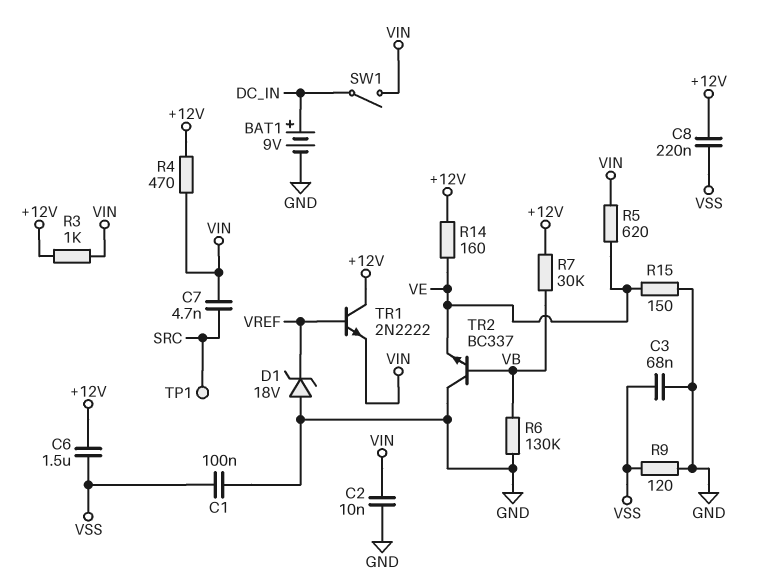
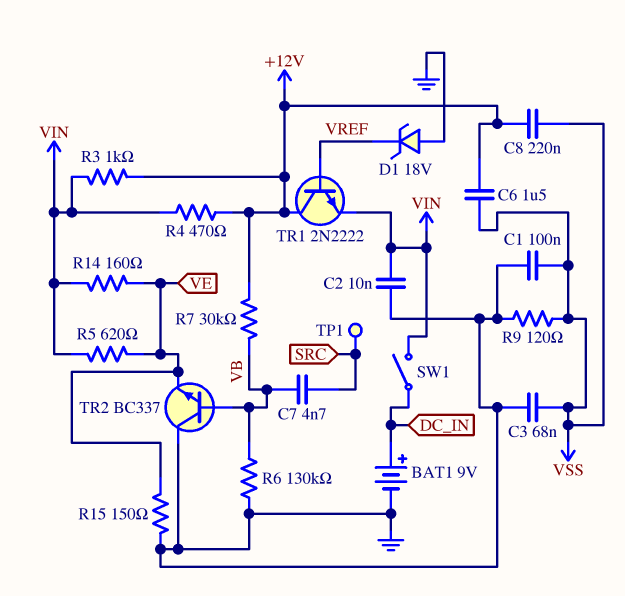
C7: 4.7nF (SRC, VIN) -> 4.7nF (SRC, VB)
R14: 160 (+12V, VE) -> 160 (VE, VIN)

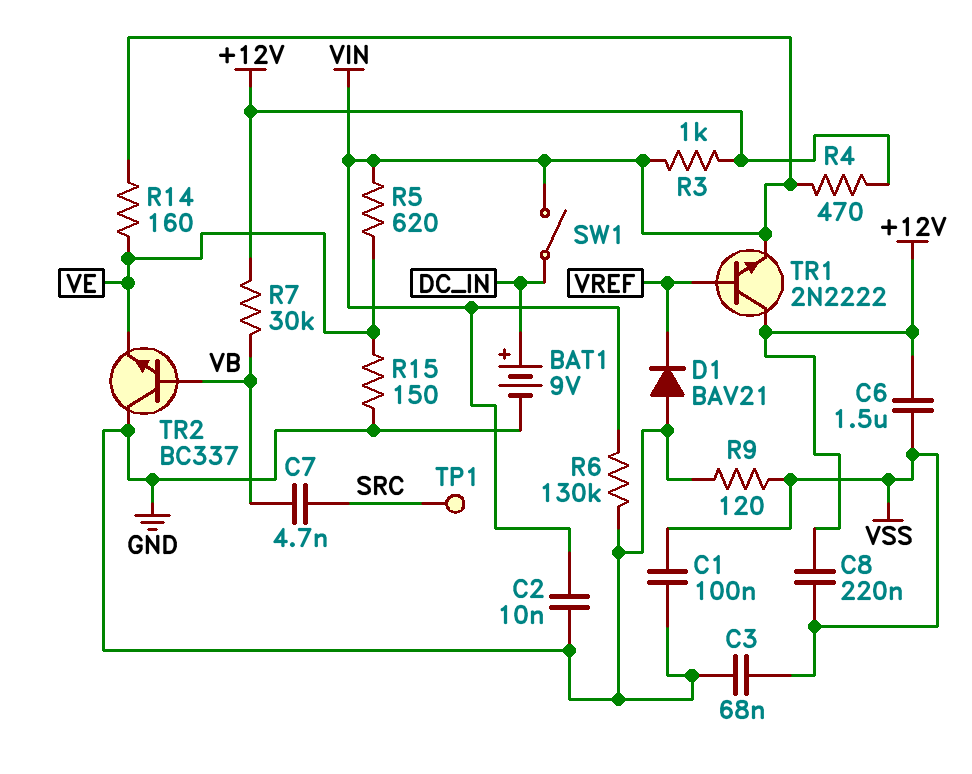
D1: zener 18V (A GND, K VREF) -> diode BAV21 (A GND, K VREF)
R6: 130k (GND, VB) -> 130k (GND, VIN)

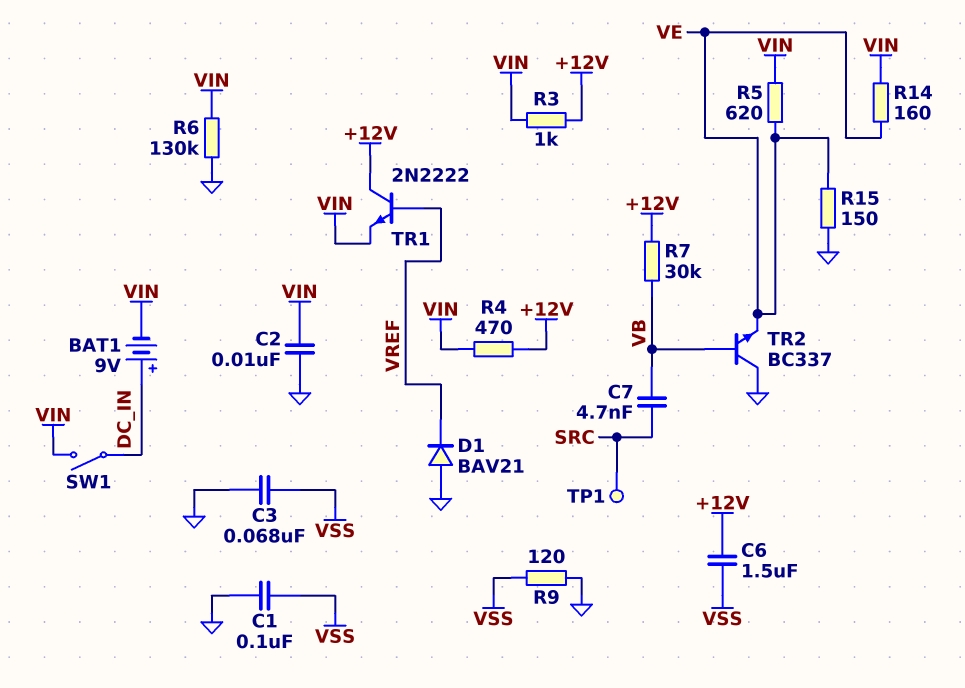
BAT1: 9V (plus DC_IN, minus GND) -> 9V (plus DC_IN, minus VIN)
C8: 220nF (+12V, VSS) -> none

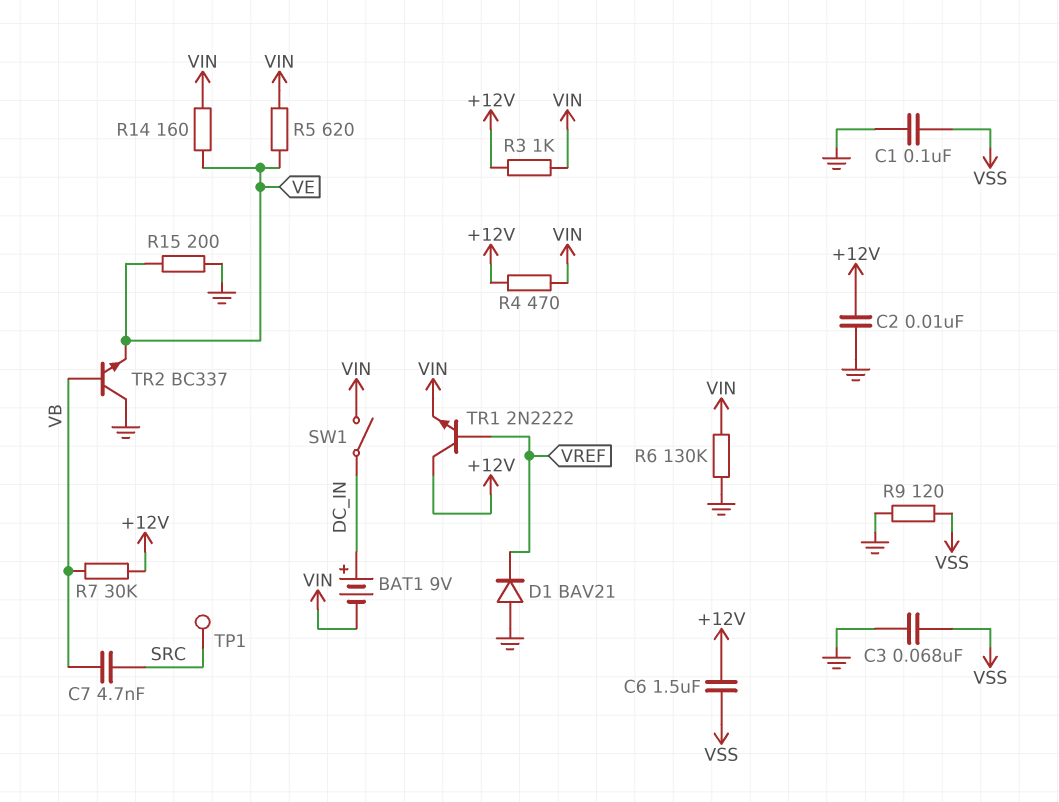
C2: 10nF (GND, VIN) -> 10nF (+12V, GND)
R15: 150 (GND, VE) -> 200 (GND, VE)

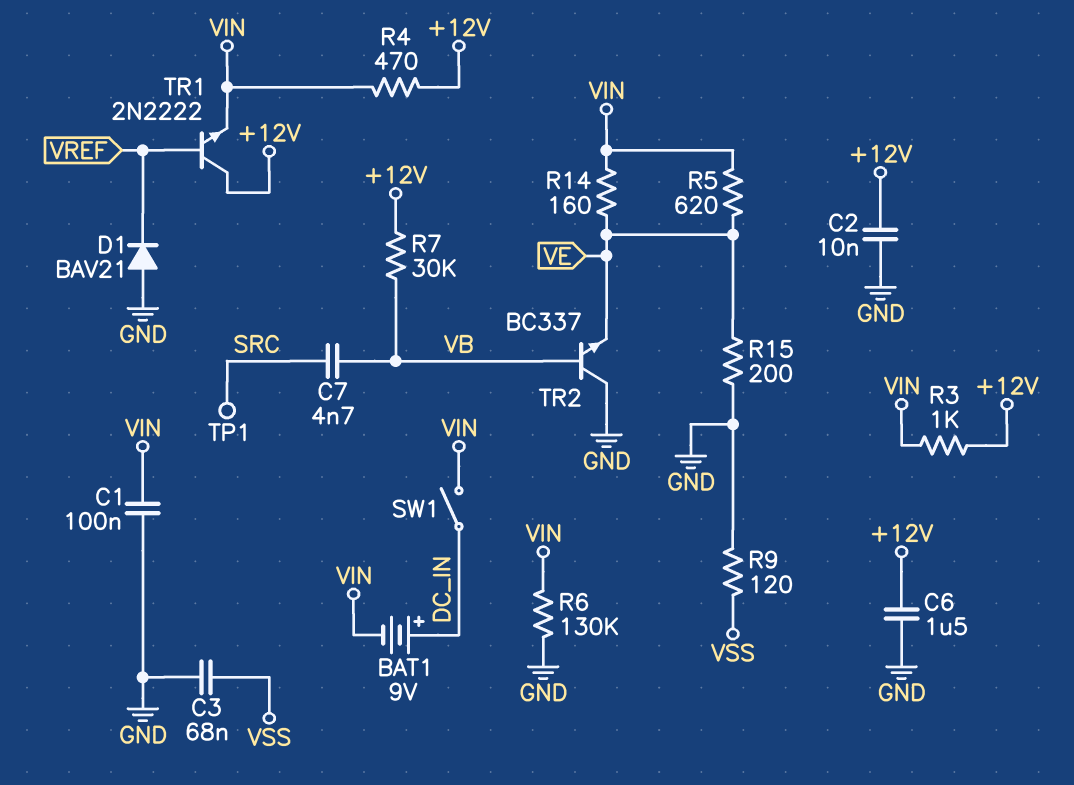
C1: 100nF (GND, VSS) -> 100nF (GND, VIN)
C6: 1.5uF (+12V, VSS) -> 1.5uF (+12V, GND)

